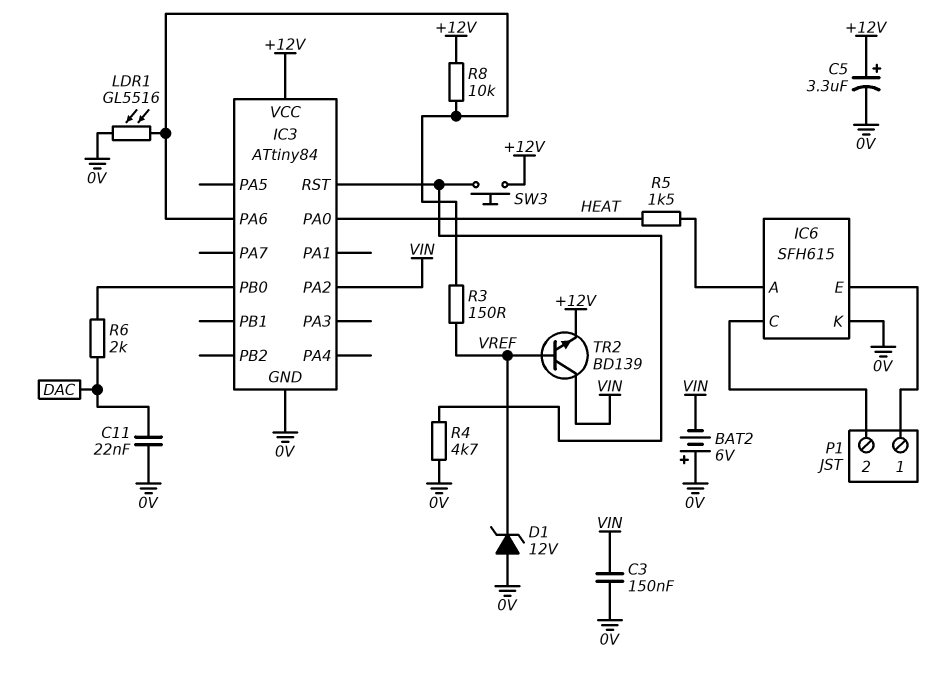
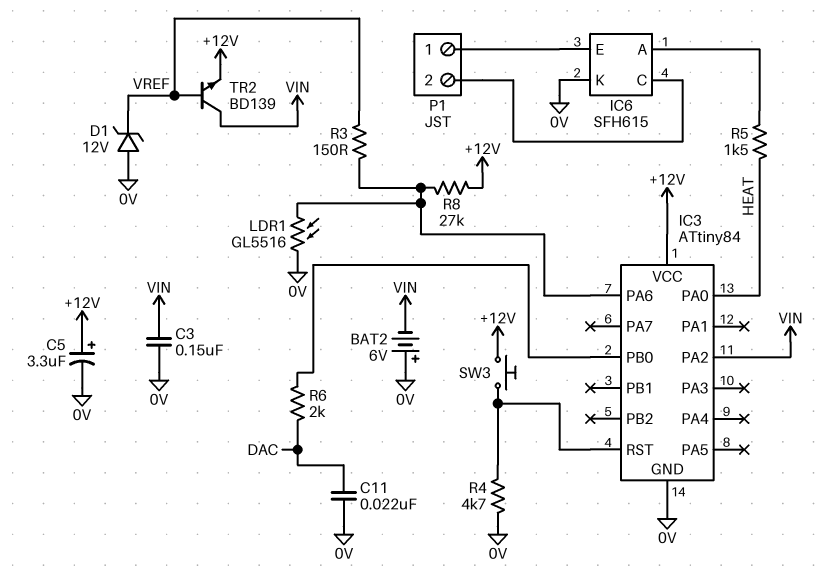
R8: 10k (+12V, IC3/PA6) -> 27k (+12V, IC3/PA6)

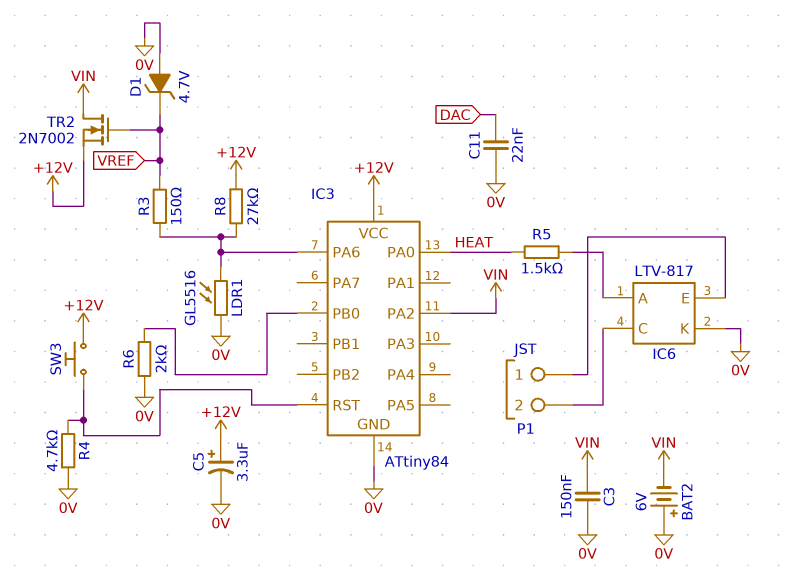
D1: zener 12V (A 0V, K VREF) -> zener 4.7V (A 0V, K VREF)
IC6: SFH615 -> LTV-817
R6: 2k (DAC, IC3/PB0) -> 2k (0V, IC3/PB0)
TR2: NPN BD139 (B VREF, C VIN, E +12V) -> NMOS 2N7002 (G VREF, D VIN, S +12V)

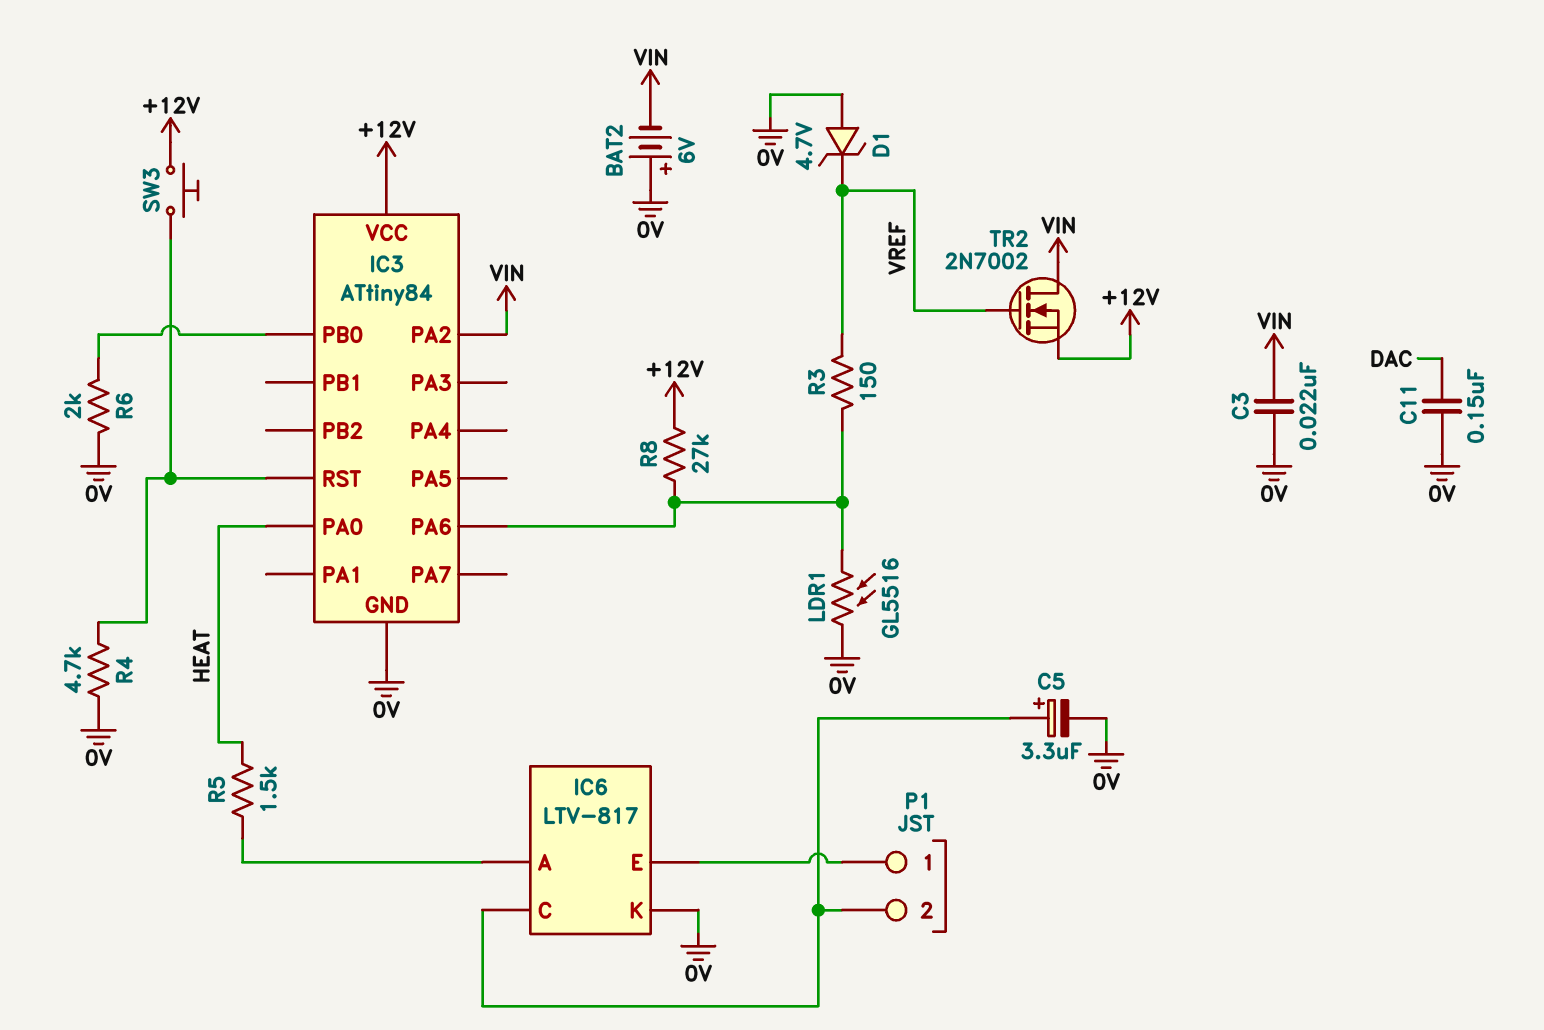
C3: 150nF (0V, VIN) -> 22nF (0V, VIN)
C5: 3.3uF (plus +12V, minus 0V) -> 3.3uF (plus IC6/C, minus 0V)
C11: 22nF (0V, DAC) -> 150nF (0V, DAC)

